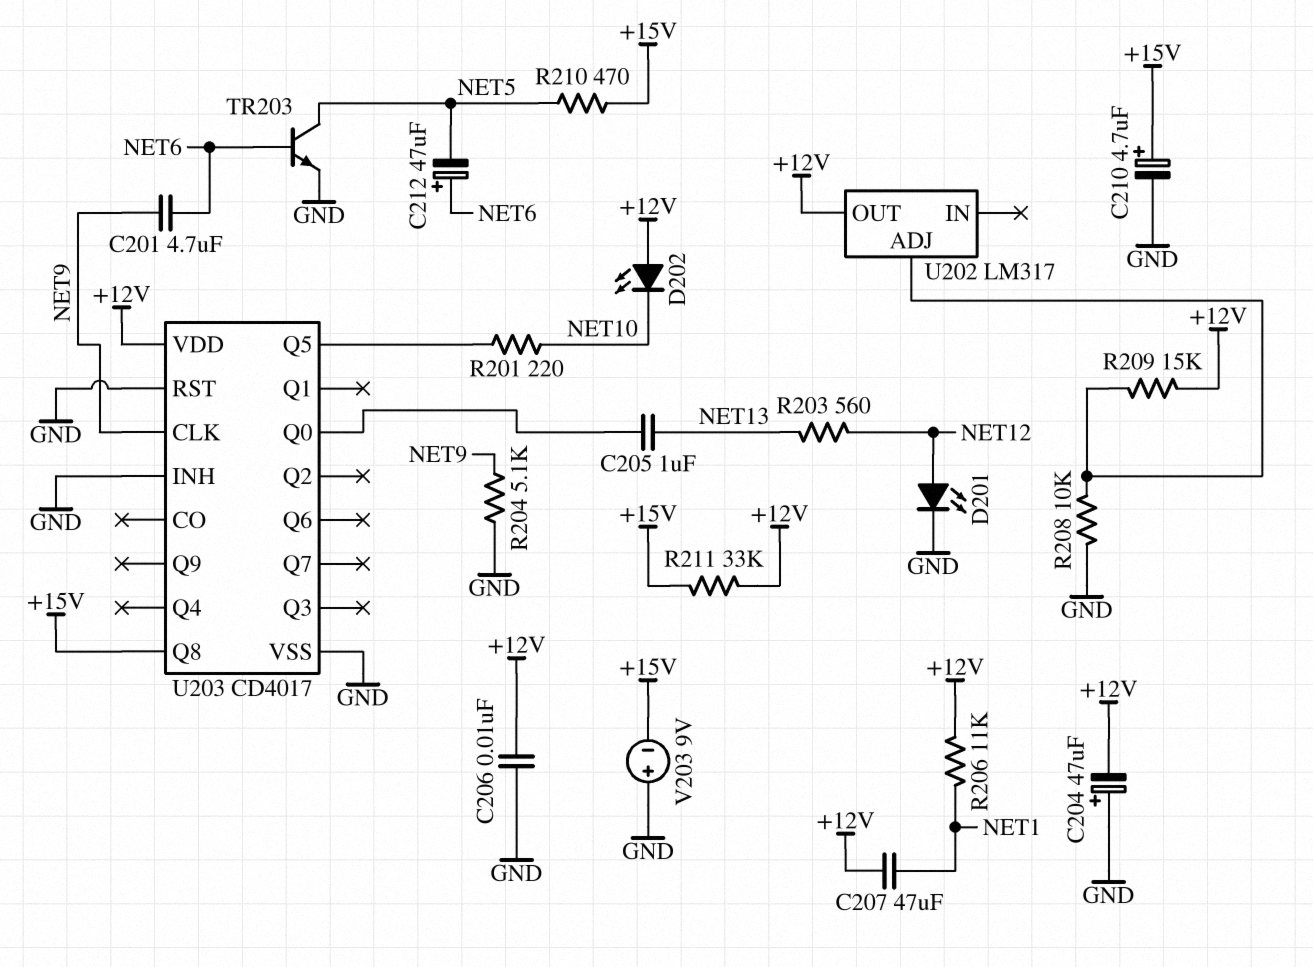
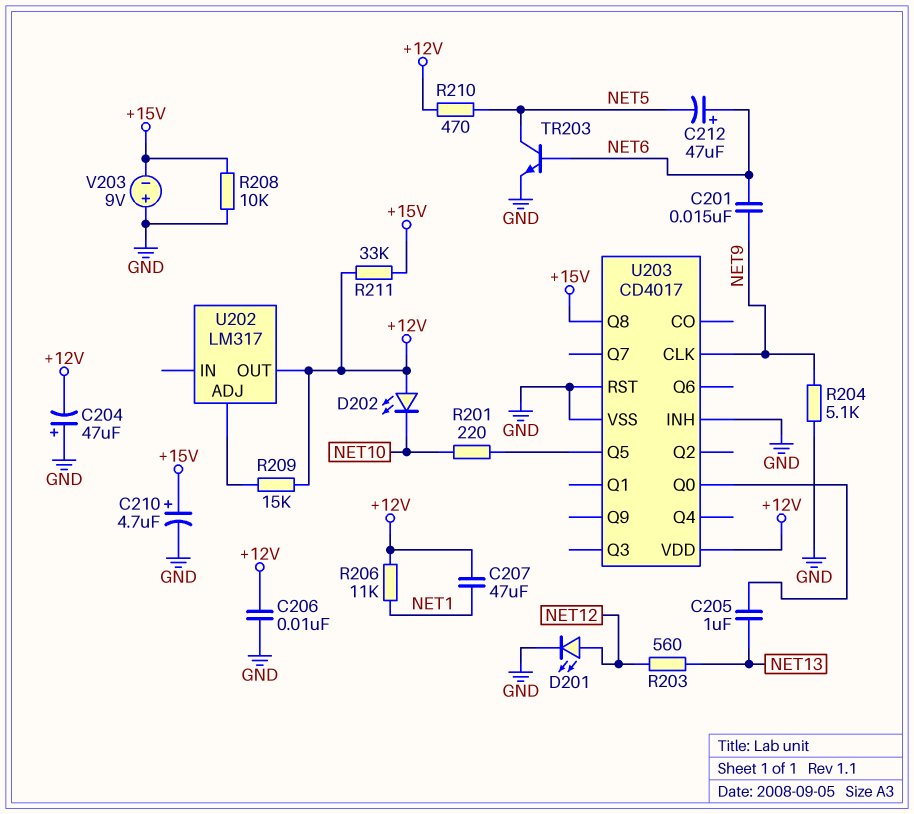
C201: 4.7uF (NET6, NET9) -> 15nF (NET6, NET9)
R208: 10k (GND, U202/ADJ) -> 10k (+15V, GND)
R210: 470 (+15V, NET5) -> 470 (+12V, NET5)

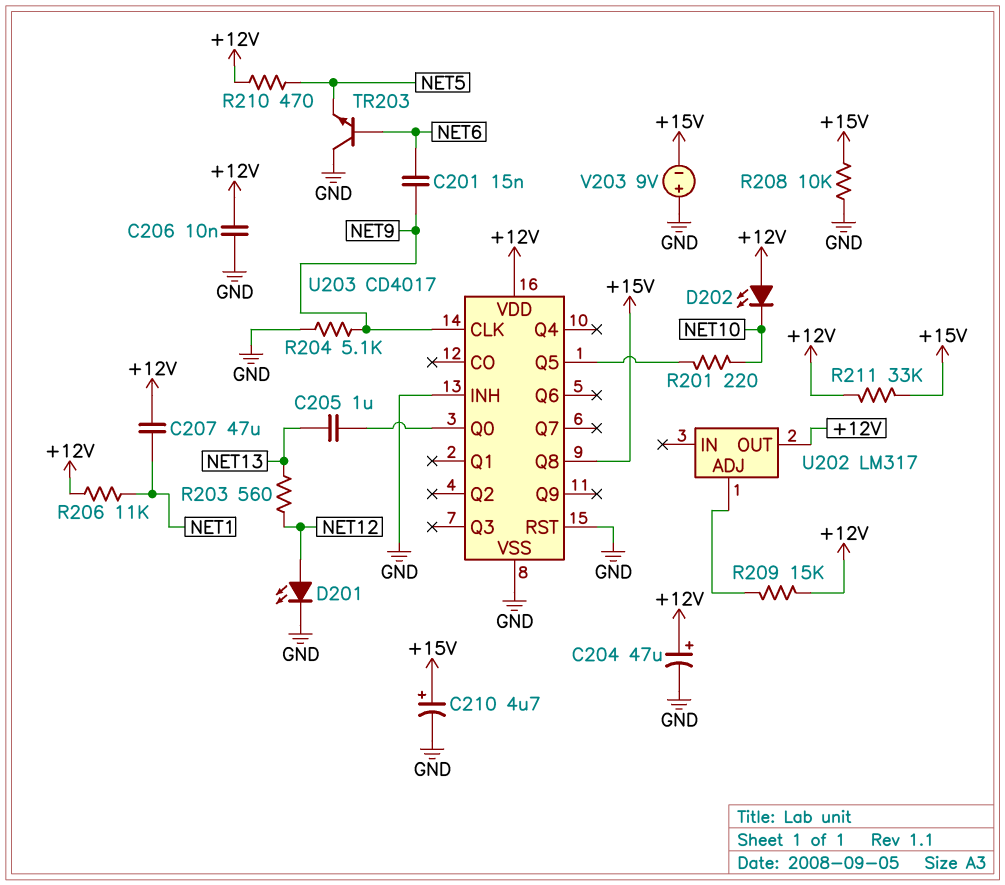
C204: 47uF (plus GND, minus +12V) -> 47uF (plus +12V, minus GND)
C212: 47uF (plus NET6, minus NET5) -> none
TR203: NPN (B NET6, C NET5, E GND) -> NPN (B NET6, C GND, E NET5)

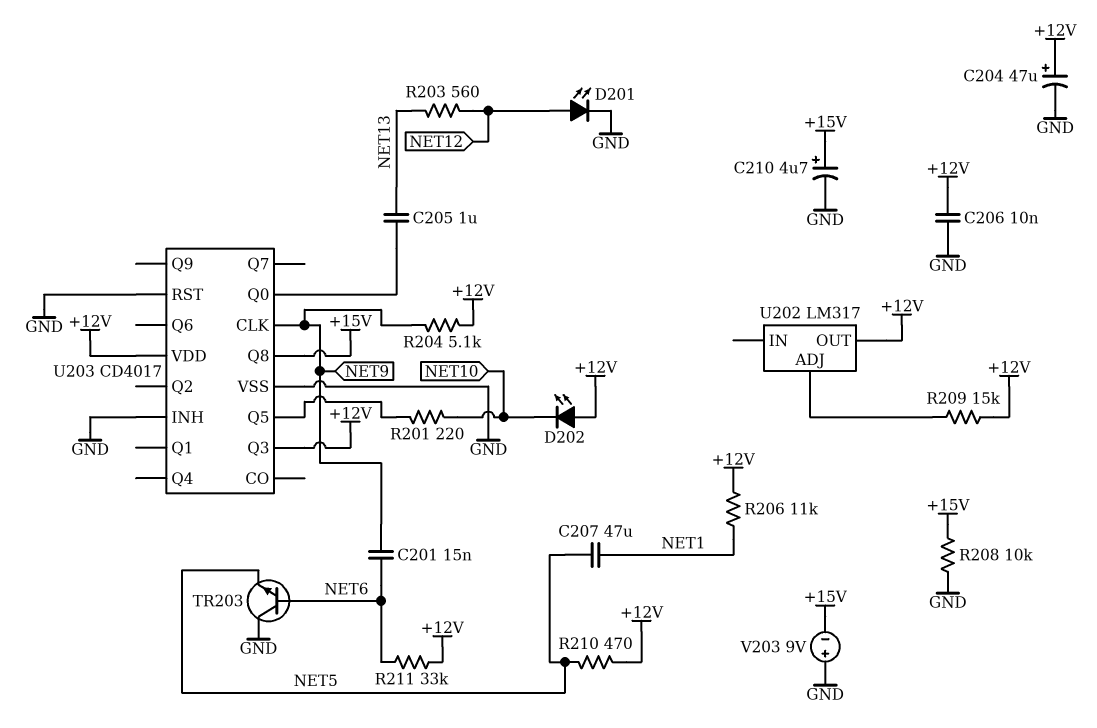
C207: 47uF (+12V, NET1) -> 47uF (NET1, NET5)
R204: 5.1k (GND, NET9) -> 5.1k (+12V, NET9)
R211: 33k (+12V, +15V) -> 33k (+12V, NET6)
U203 pin Q3: none -> +12V

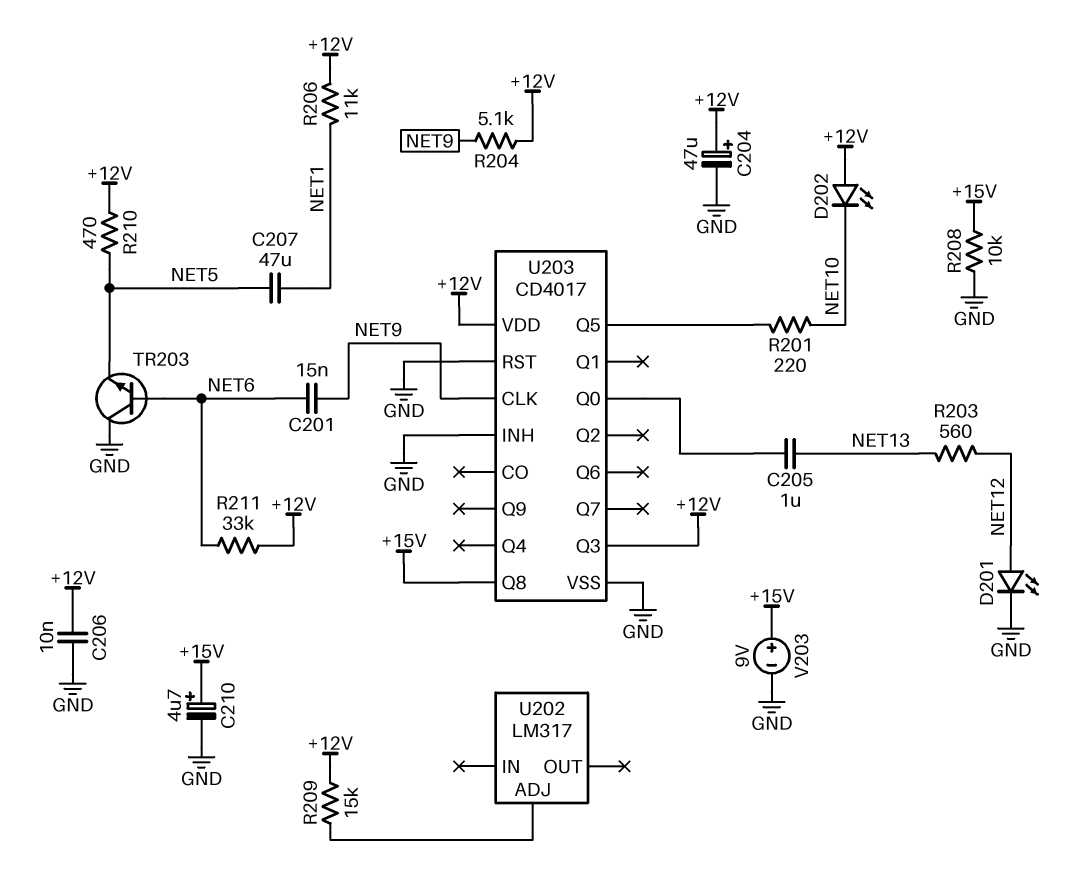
U202 pin OUT: +12V -> none
V203: 9V (plus GND, minus +15V) -> 9V (plus +15V, minus GND)

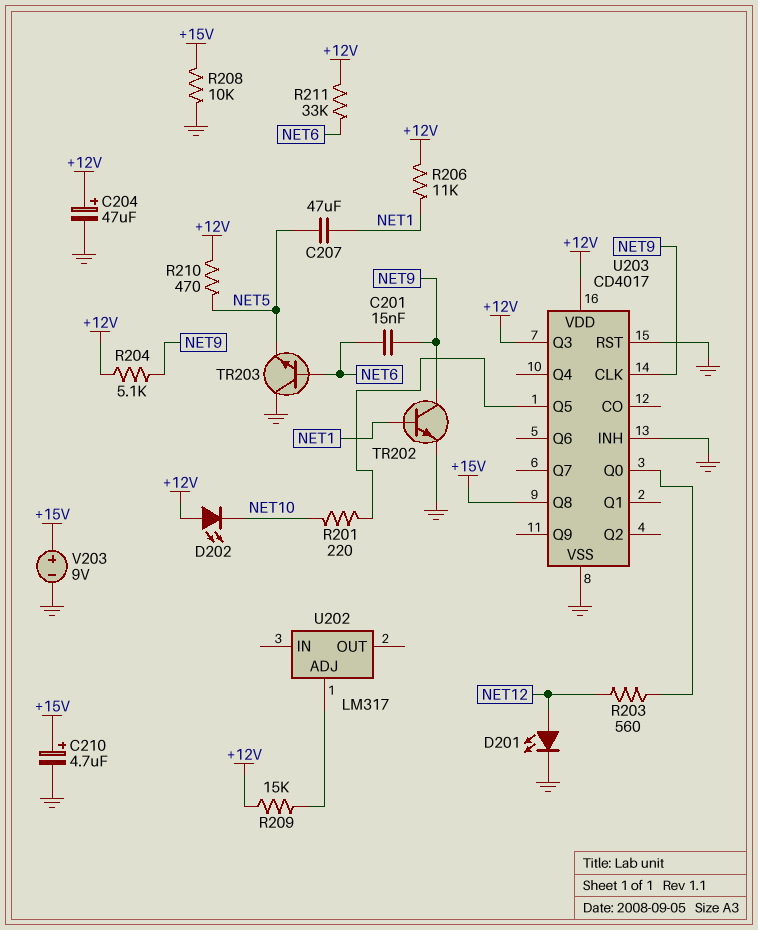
C205: 1uF (NET13, U203/Q0) -> none
C206: 10nF (+12V, GND) -> none
R203: 560 (NET12, NET13) -> 560 (NET12, U203/Q0)
TR202: none -> NPN (B NET1, C NET9, E GND)

